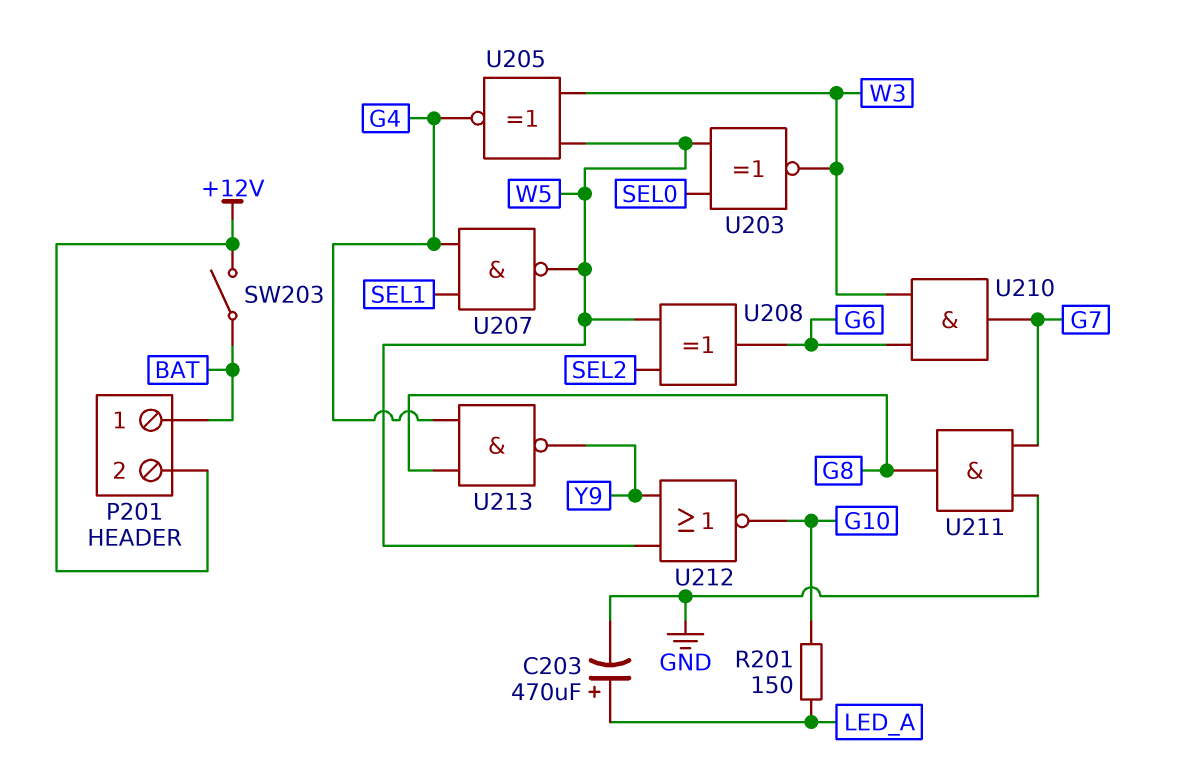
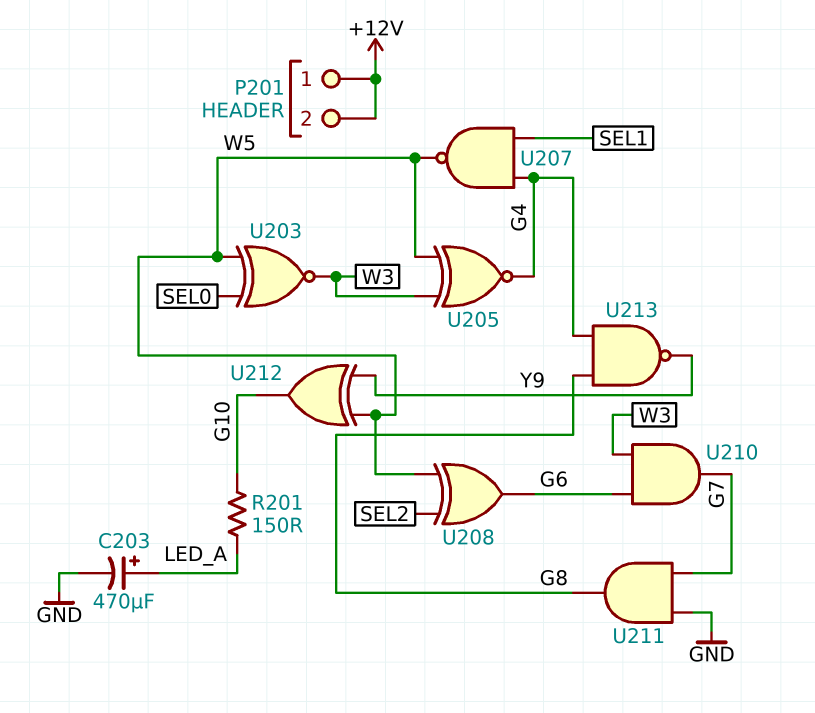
P201 pin 1: BAT -> +12V
SW203: switch (+12V, BAT) -> none
U212: NOR (in W5, in Y9, out G10) -> XOR (in W5, in Y9, out G10)

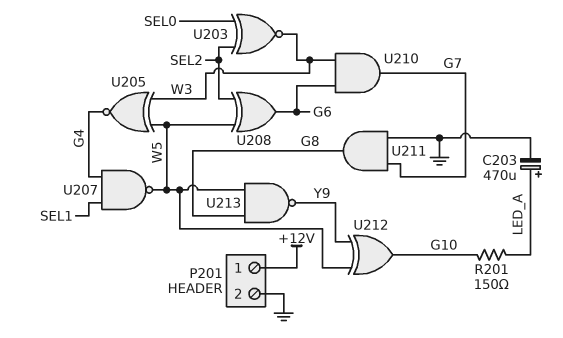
P201 pin 2: +12V -> GND
U203: XNOR (in SEL0, in W5, out W3) -> XNOR (in SEL0, in SEL2, out W3)
U213: NAND (in G4, in G8, out Y9) -> NAND (in G8, in W5, out Y9)

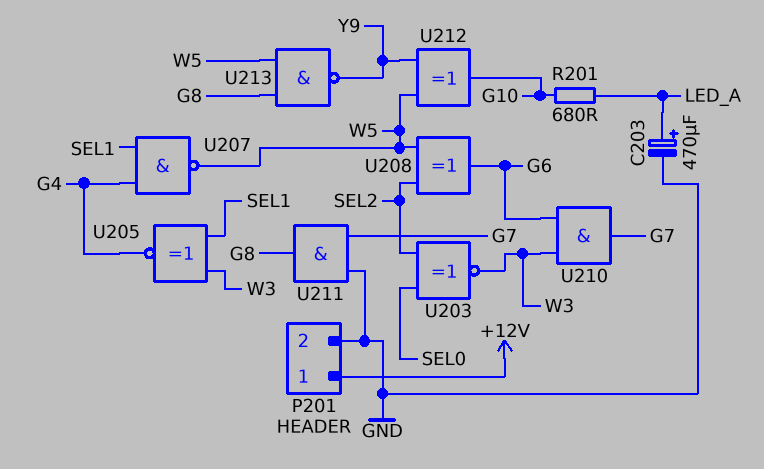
R201: 150 (G10, LED_A) -> 680 (G10, LED_A)
U205: XNOR (in W3, in W5, out G4) -> XNOR (in SEL1, in W3, out G4)

